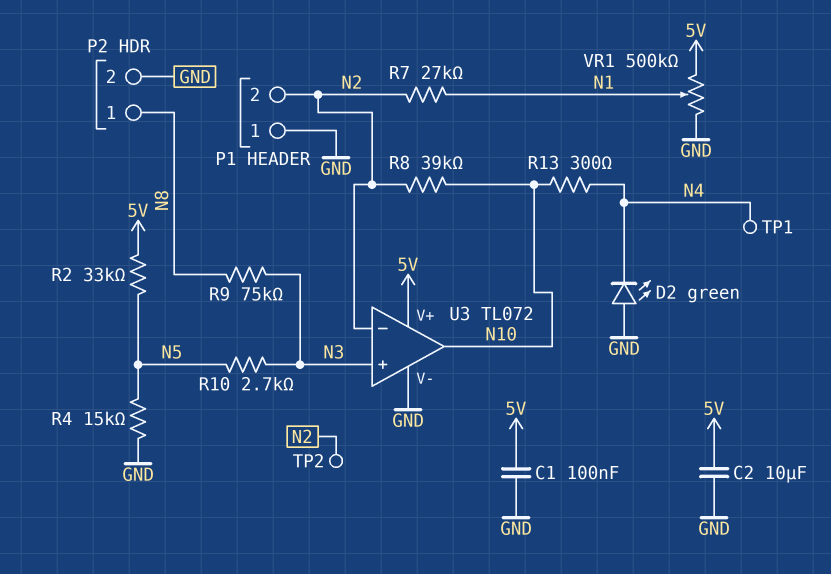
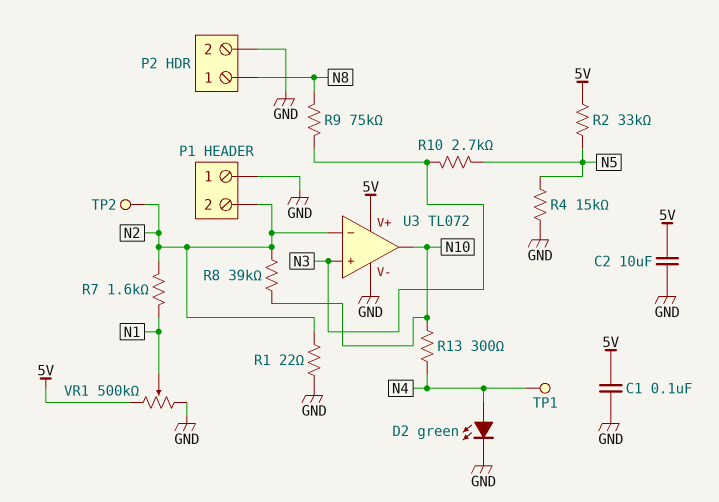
D2: LED green (A GND, K N4) -> LED green (A N4, K GND)
R1: none -> 22 (GND, N2)
R7: 27k (N1, N2) -> 1.6k (N1, N2)

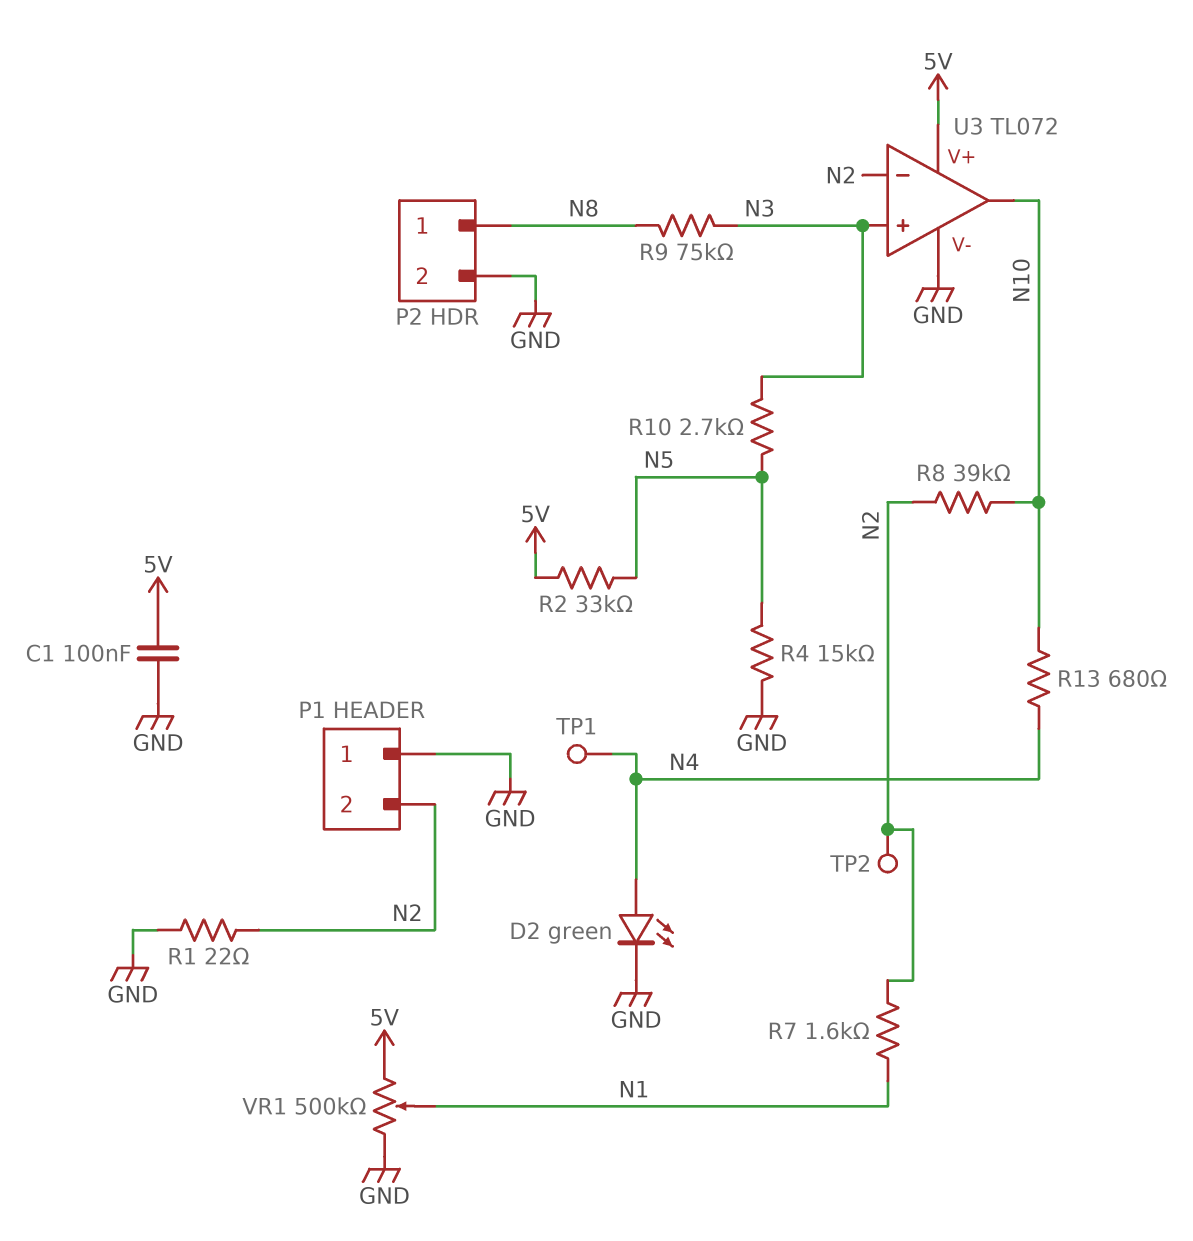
C2: 10uF (5V, GND) -> none
R13: 300 (N4, N10) -> 680 (N4, N10)

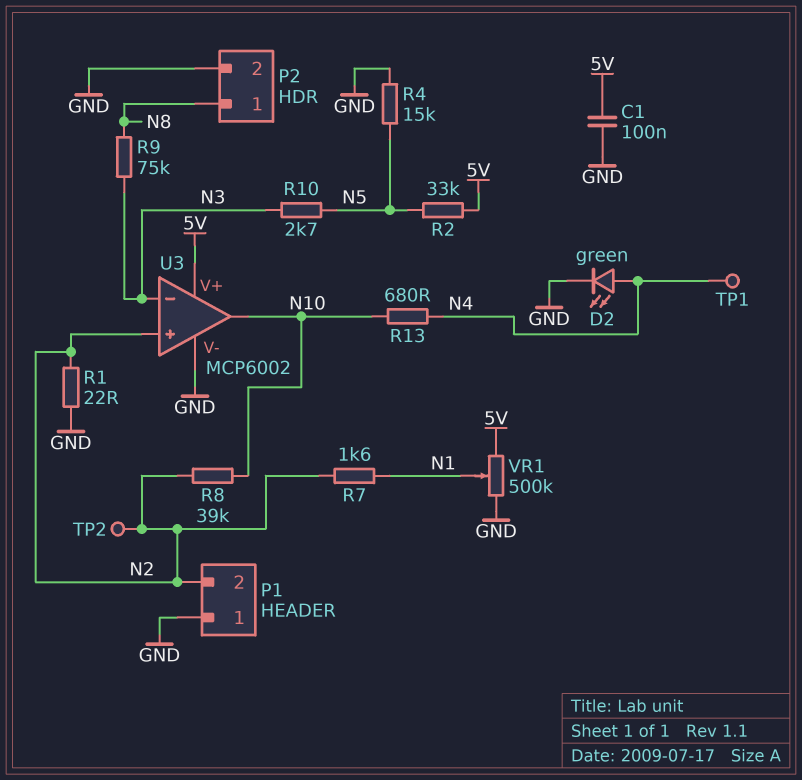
U3: TL072 -> MCP6002
U3 pin in+: N3 -> N2
U3 pin in-: N2 -> N3

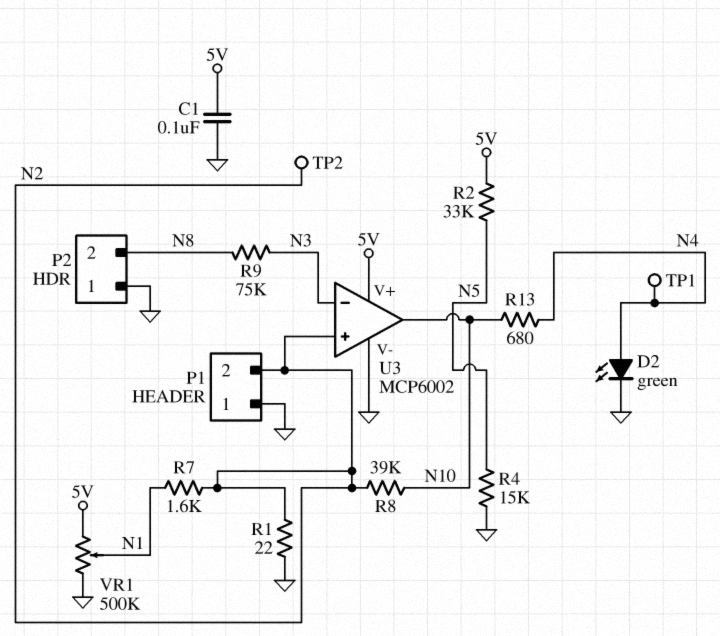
P2 pin 1: N8 -> GND
P2 pin 2: GND -> N8
R10: 2.7k (N3, N5) -> none

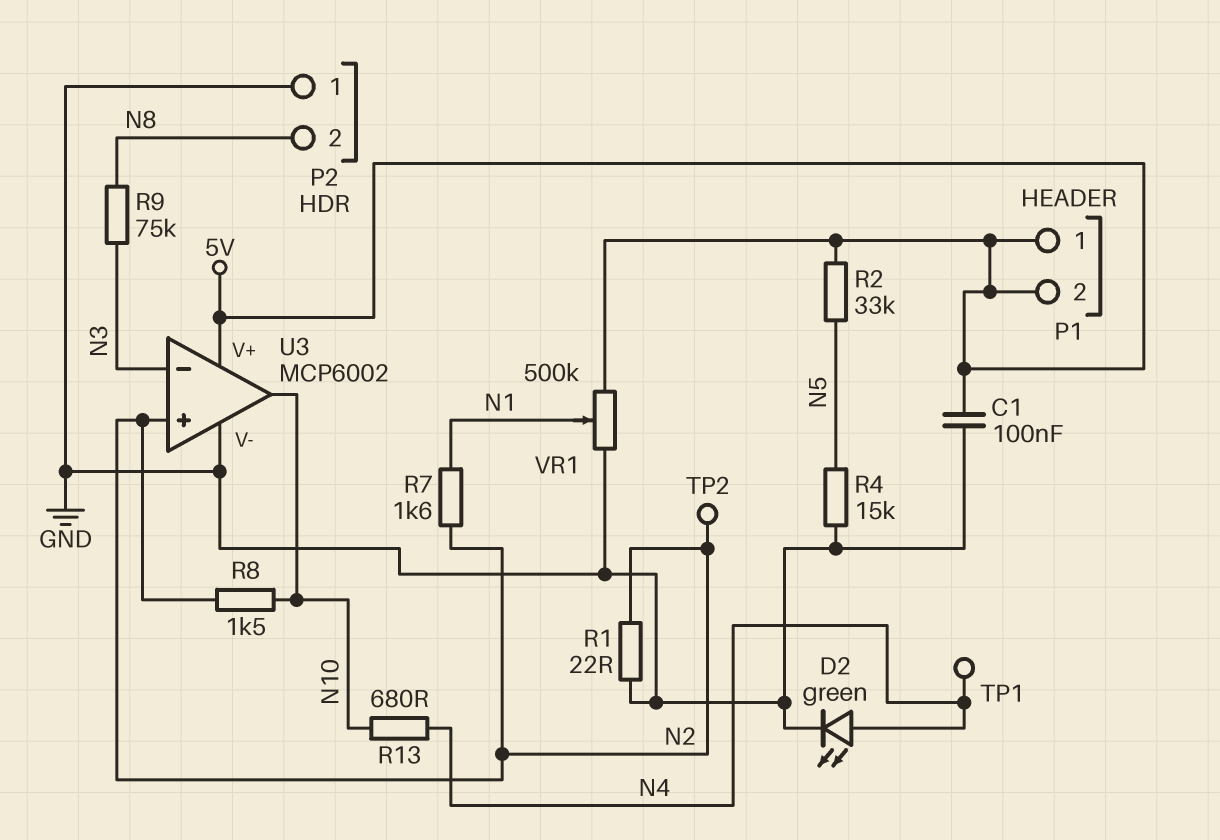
P1 pin 1: GND -> 5V
P1 pin 2: N2 -> 5V
R8: 39k (N2, N10) -> 1.5k (N2, N10)

